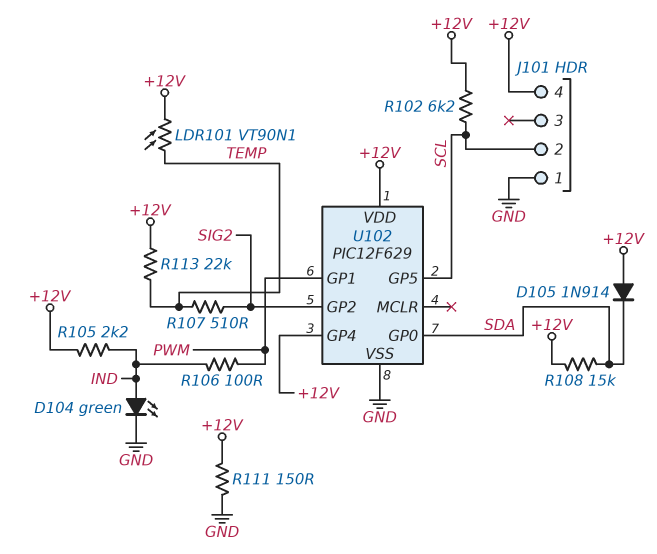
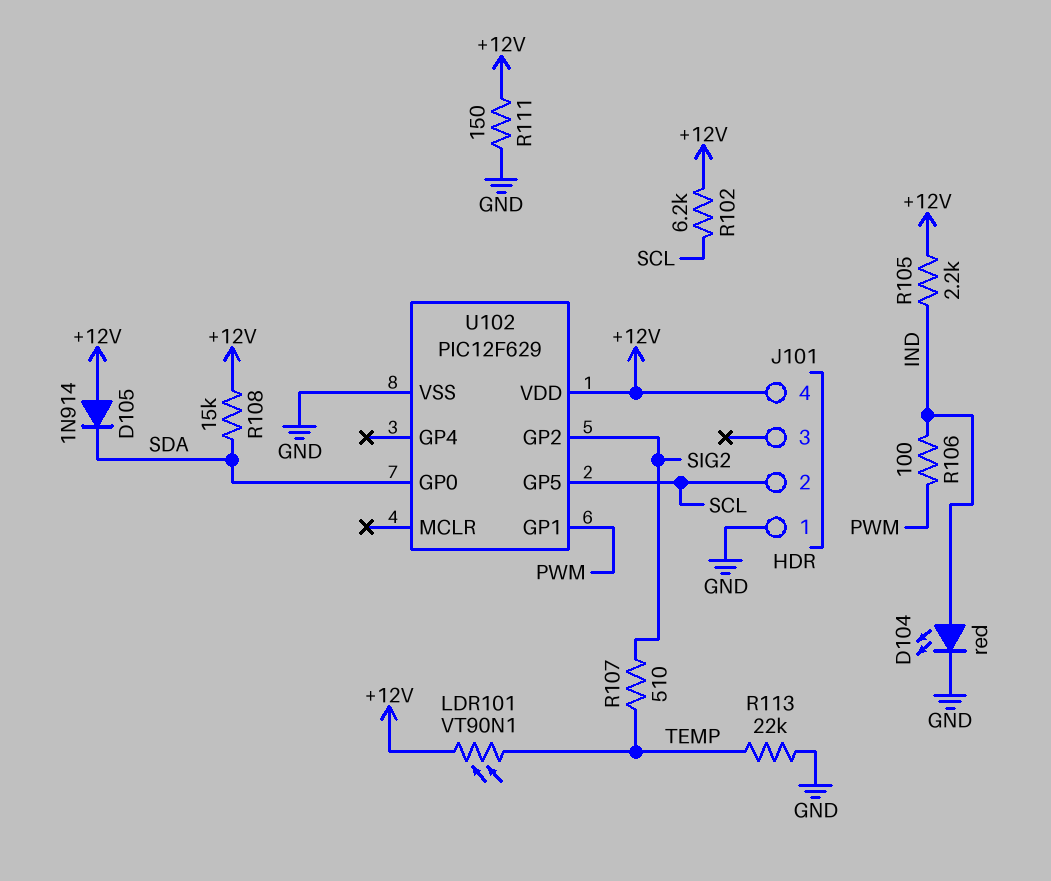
D104: LED green (A IND, K GND) -> LED red (A IND, K GND)
R113: 22k (+12V, TEMP) -> 22k (GND, TEMP)
U102 pin GP4: +12V -> none

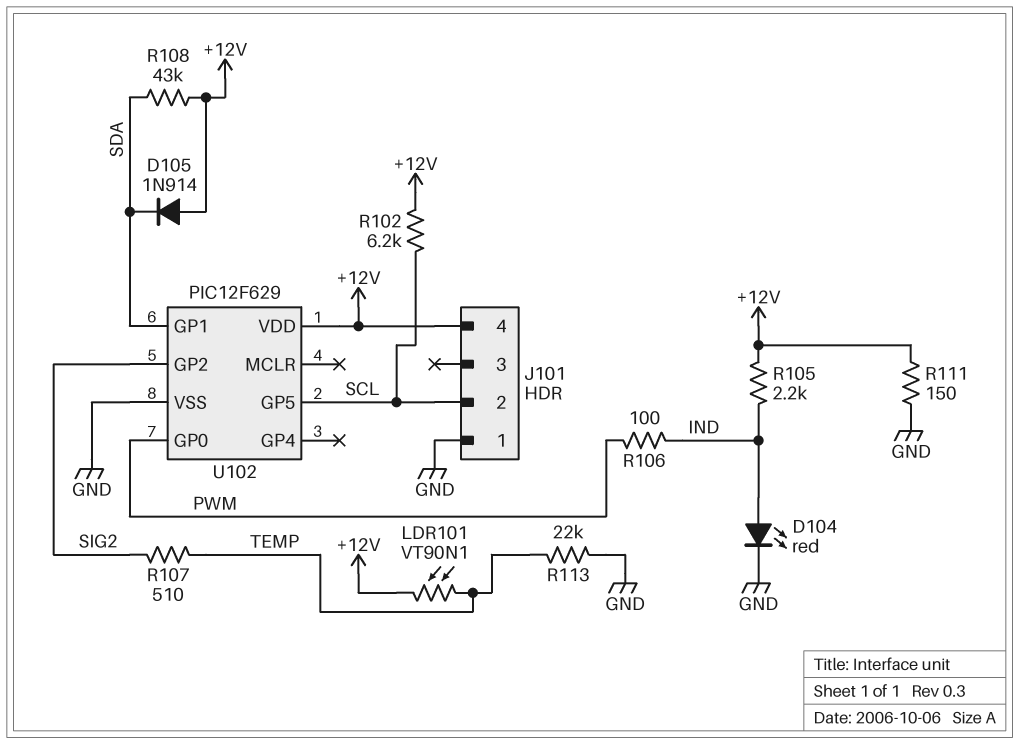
R108: 15k (+12V, SDA) -> 43k (+12V, SDA)
U102 pin GP0: SDA -> PWM
U102 pin GP1: PWM -> SDA

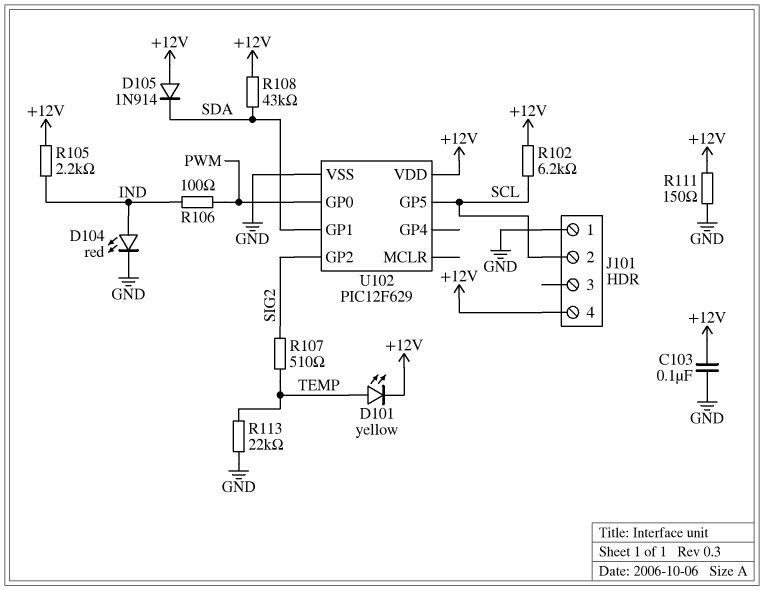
C103: none -> 100nF (+12V, GND)
D101: none -> LED yellow (A TEMP, K +12V)
LDR101: VT90N1 (+12V, TEMP) -> none

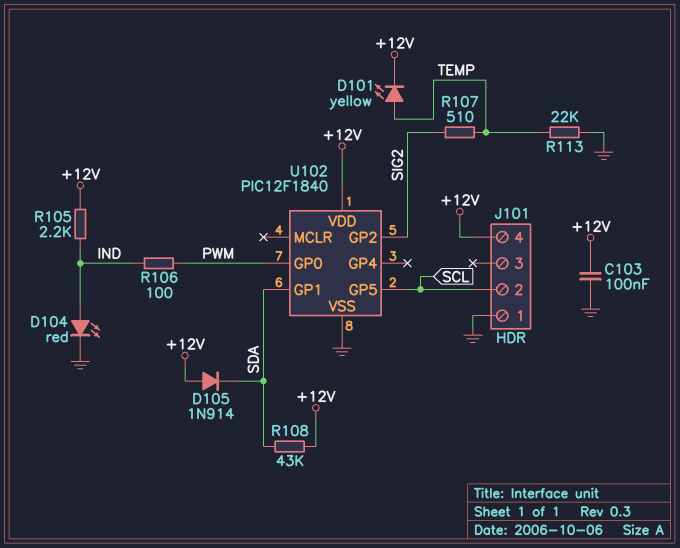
R102: 6.2k (+12V, SCL) -> none
R111: 150 (+12V, GND) -> none
U102: PIC12F629 -> PIC12F1840

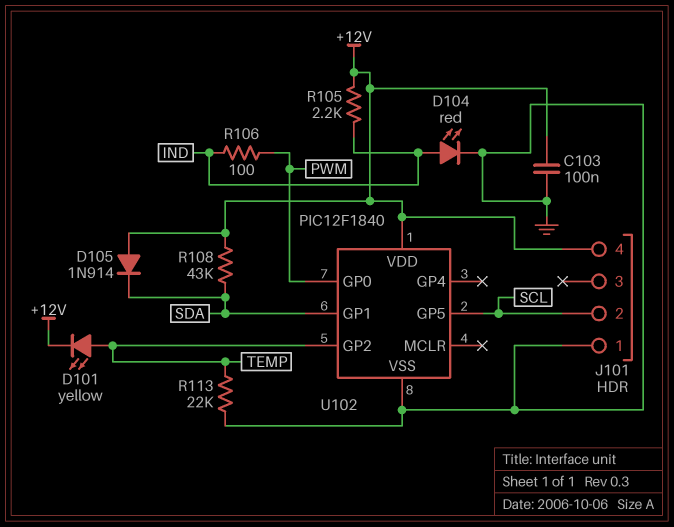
R107: 510 (SIG2, TEMP) -> none
U102 pin GP2: SIG2 -> TEMP

